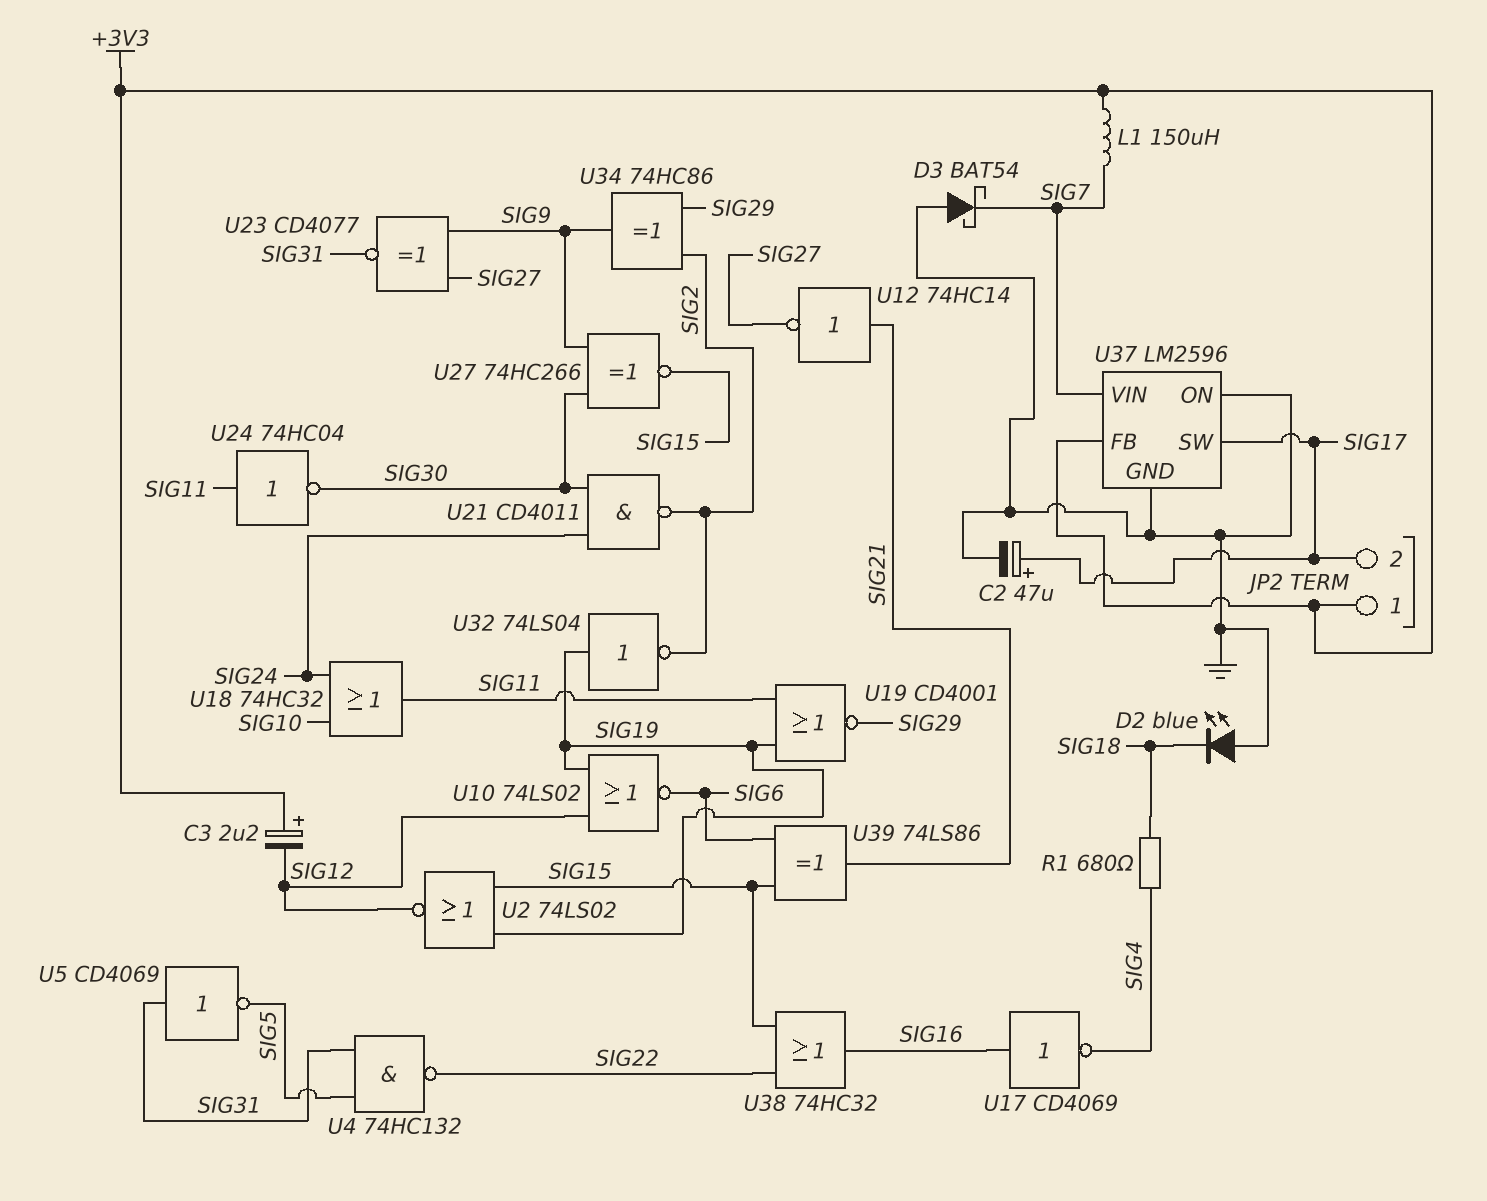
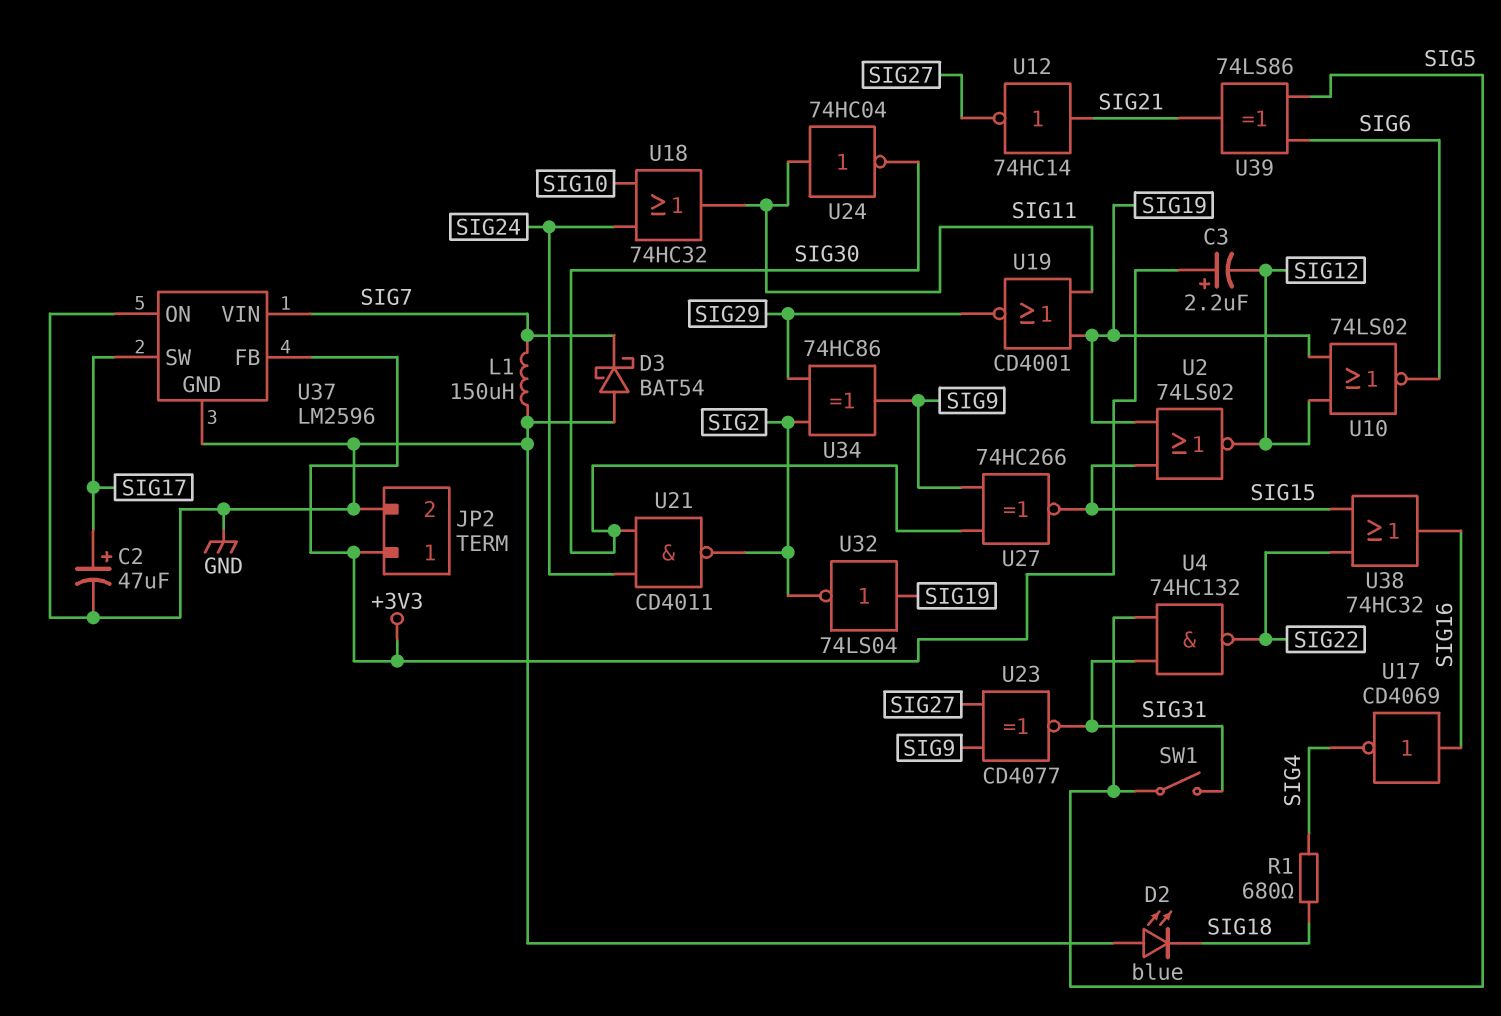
JP2 pin 2: SIG17 -> GND
L1: 150uH (+3V3, SIG7) -> 150uH (GND, SIG7)
SW1: none -> switch (SIG5, SIG31)
U5: NOT CD4069 (in SIG31, out SIG5) -> none
U39: XOR 74LS86 (in SIG6, in SIG15, out SIG21) -> XOR 74LS86 (in SIG5, in SIG6, out SIG21)

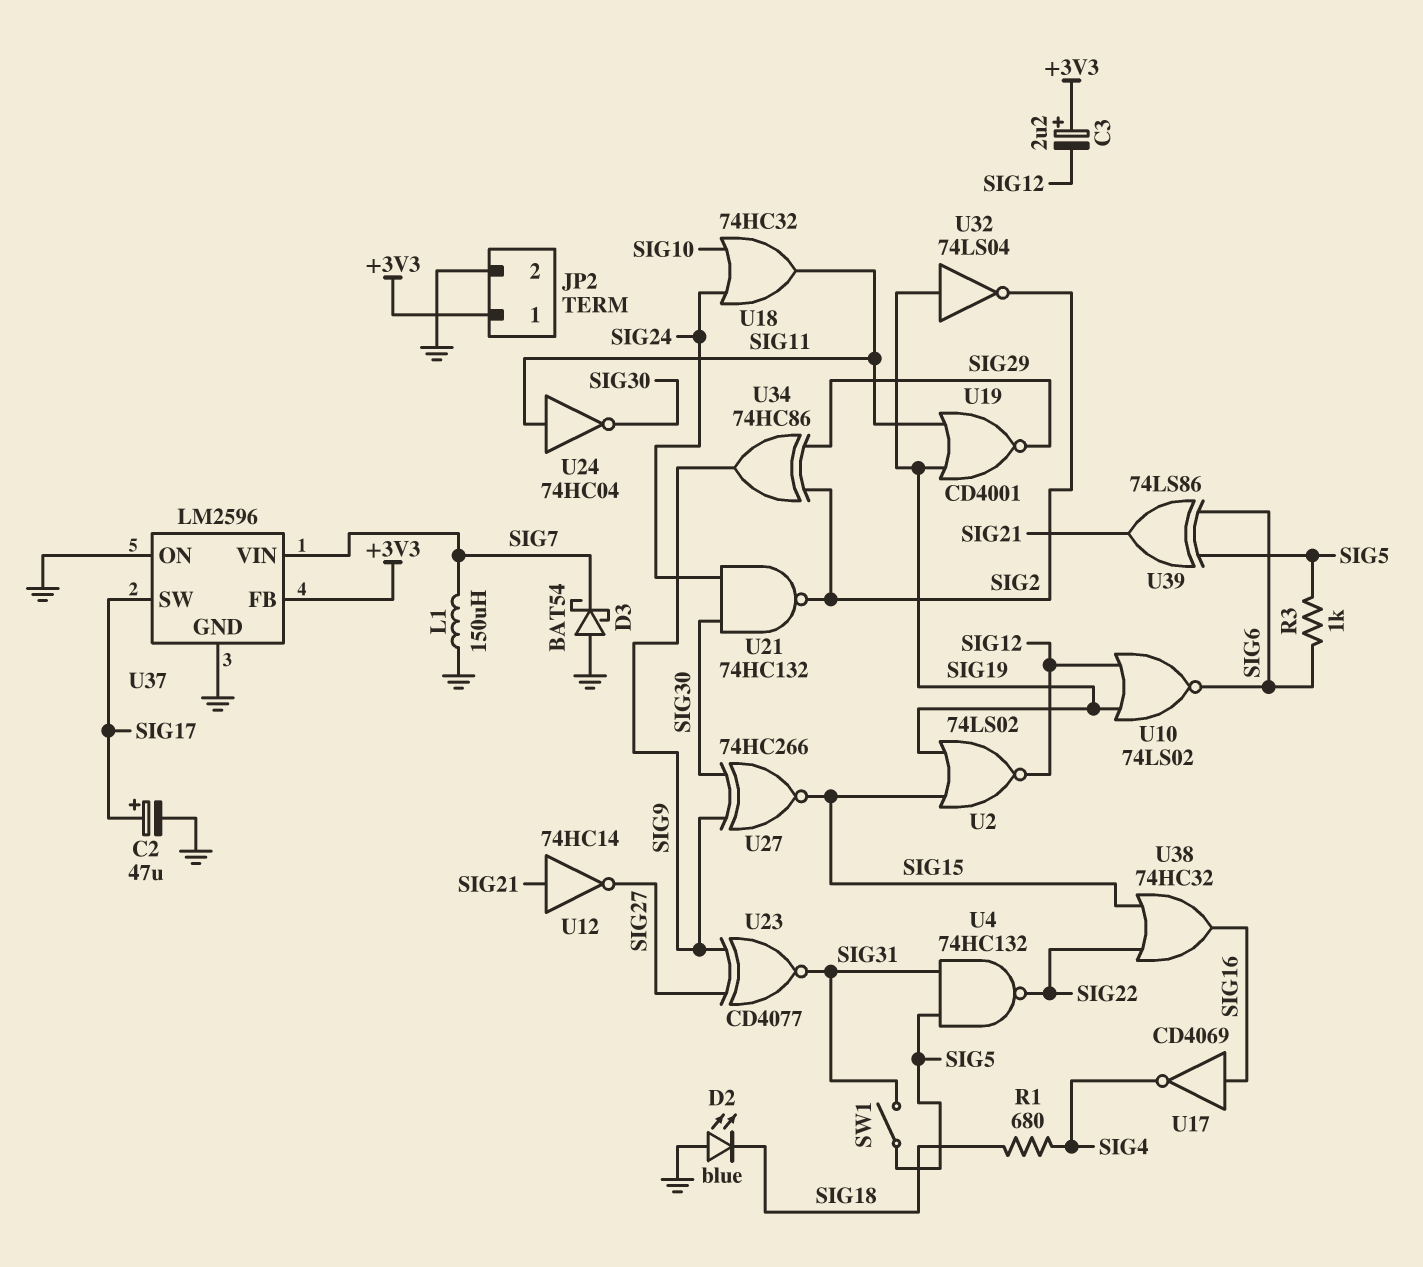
R3: none -> 1k (SIG5, SIG6)
U21: NAND CD4011 (in SIG24, in SIG30, out SIG2) -> NAND 74HC132 (in SIG24, in SIG30, out SIG2)

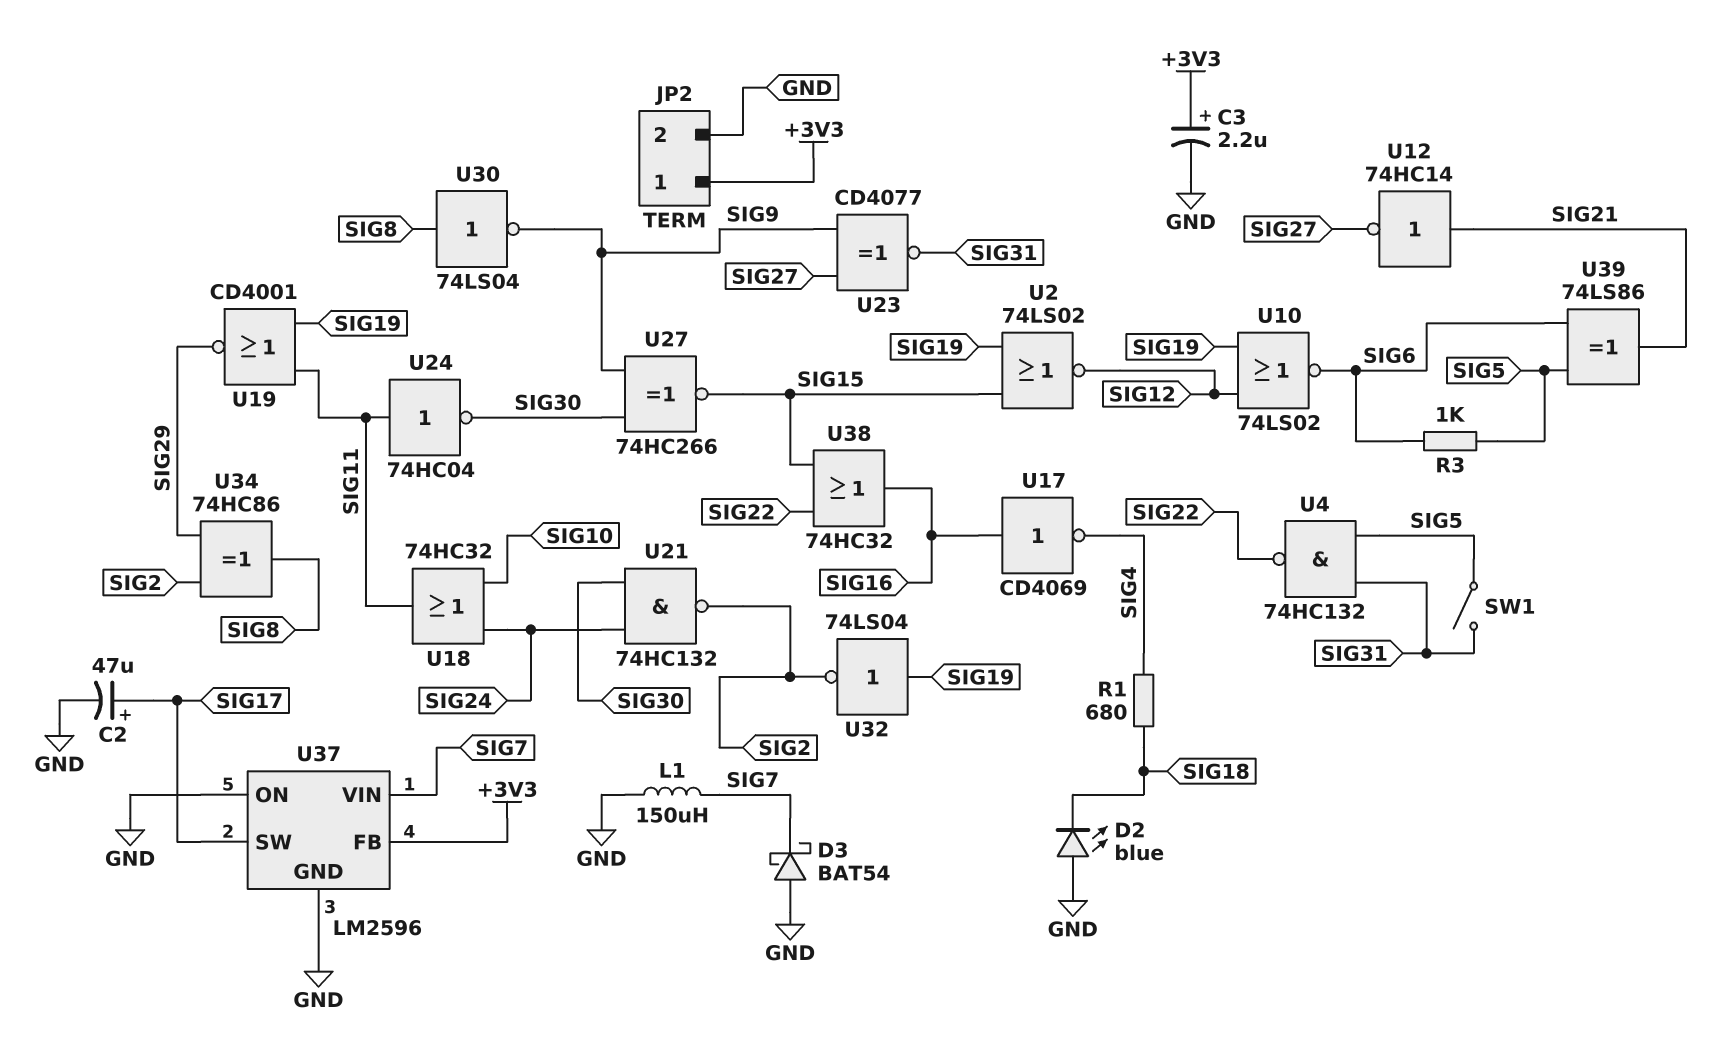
C3: 2.2uF (plus +3V3, minus SIG12) -> 2.2uF (plus +3V3, minus GND)
U30: none -> NOT 74LS04 (in SIG8, out SIG9)
U34: XOR 74HC86 (in SIG2, in SIG29, out SIG9) -> XOR 74HC86 (in SIG2, in SIG29, out SIG8)

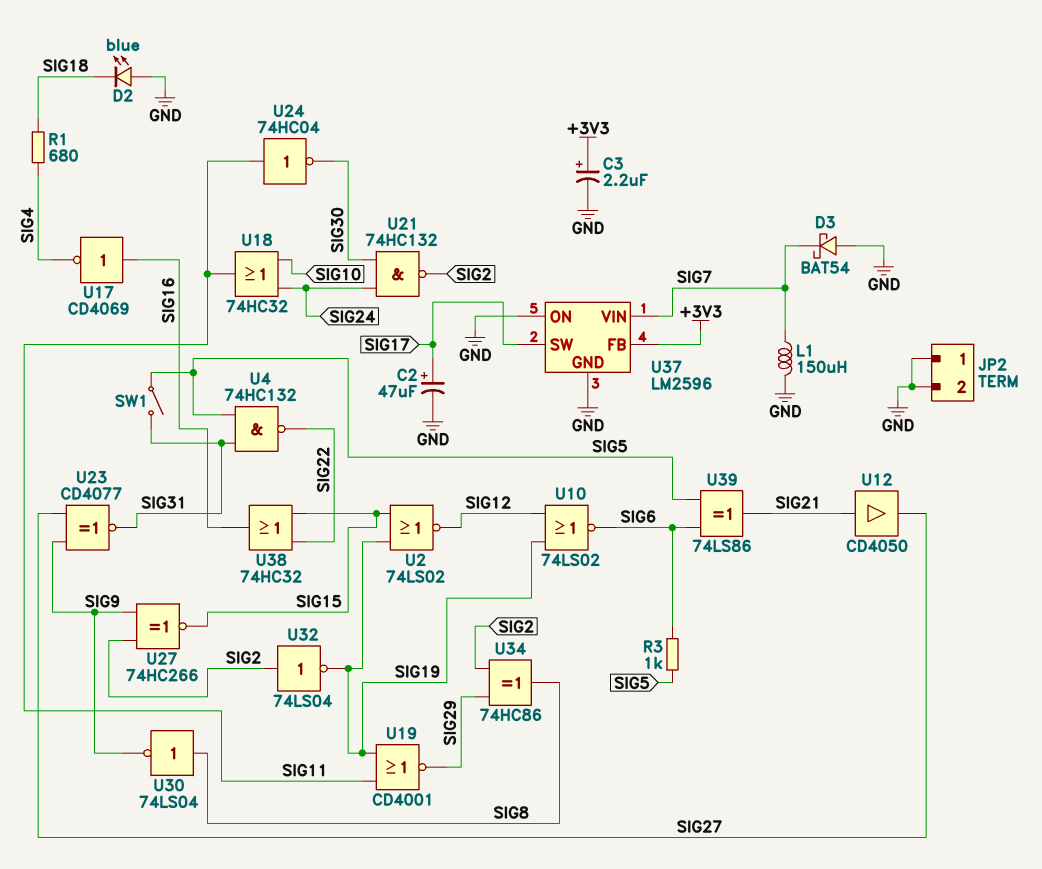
JP2 pin 1: +3V3 -> GND
U12: NOT 74HC14 (in SIG21, out SIG27) -> buffer CD4050 (in SIG21, out SIG27)
U27: XNOR 74HC266 (in SIG9, in SIG30, out SIG15) -> XNOR 74HC266 (in SIG2, in SIG9, out SIG15)
U32: NOT 74LS04 (in SIG19, out SIG2) -> NOT 74LS04 (in SIG2, out SIG19)

